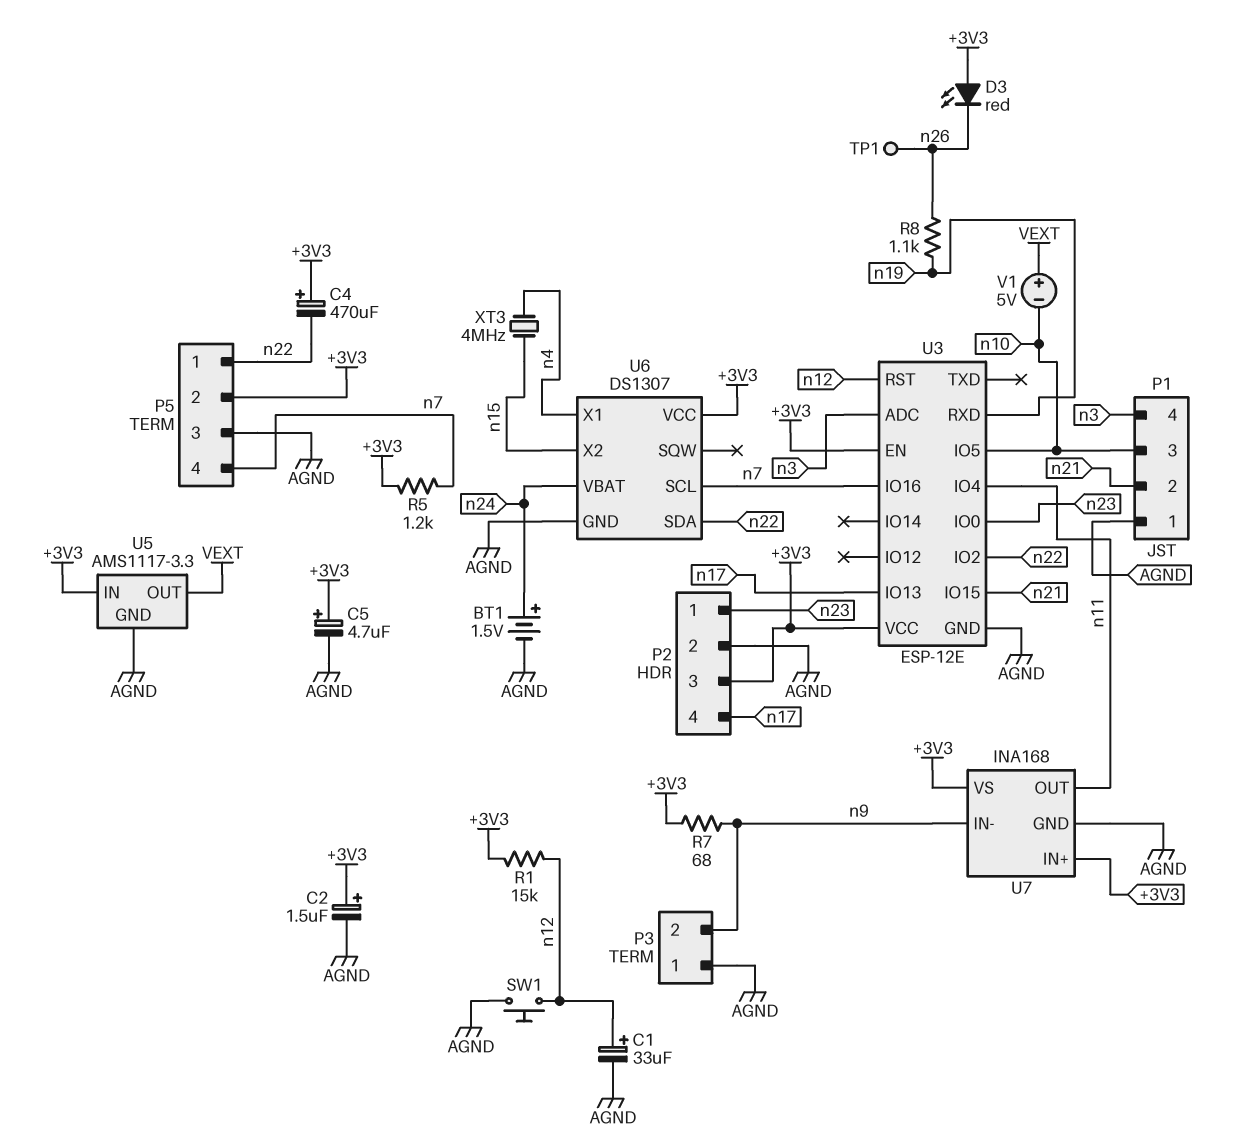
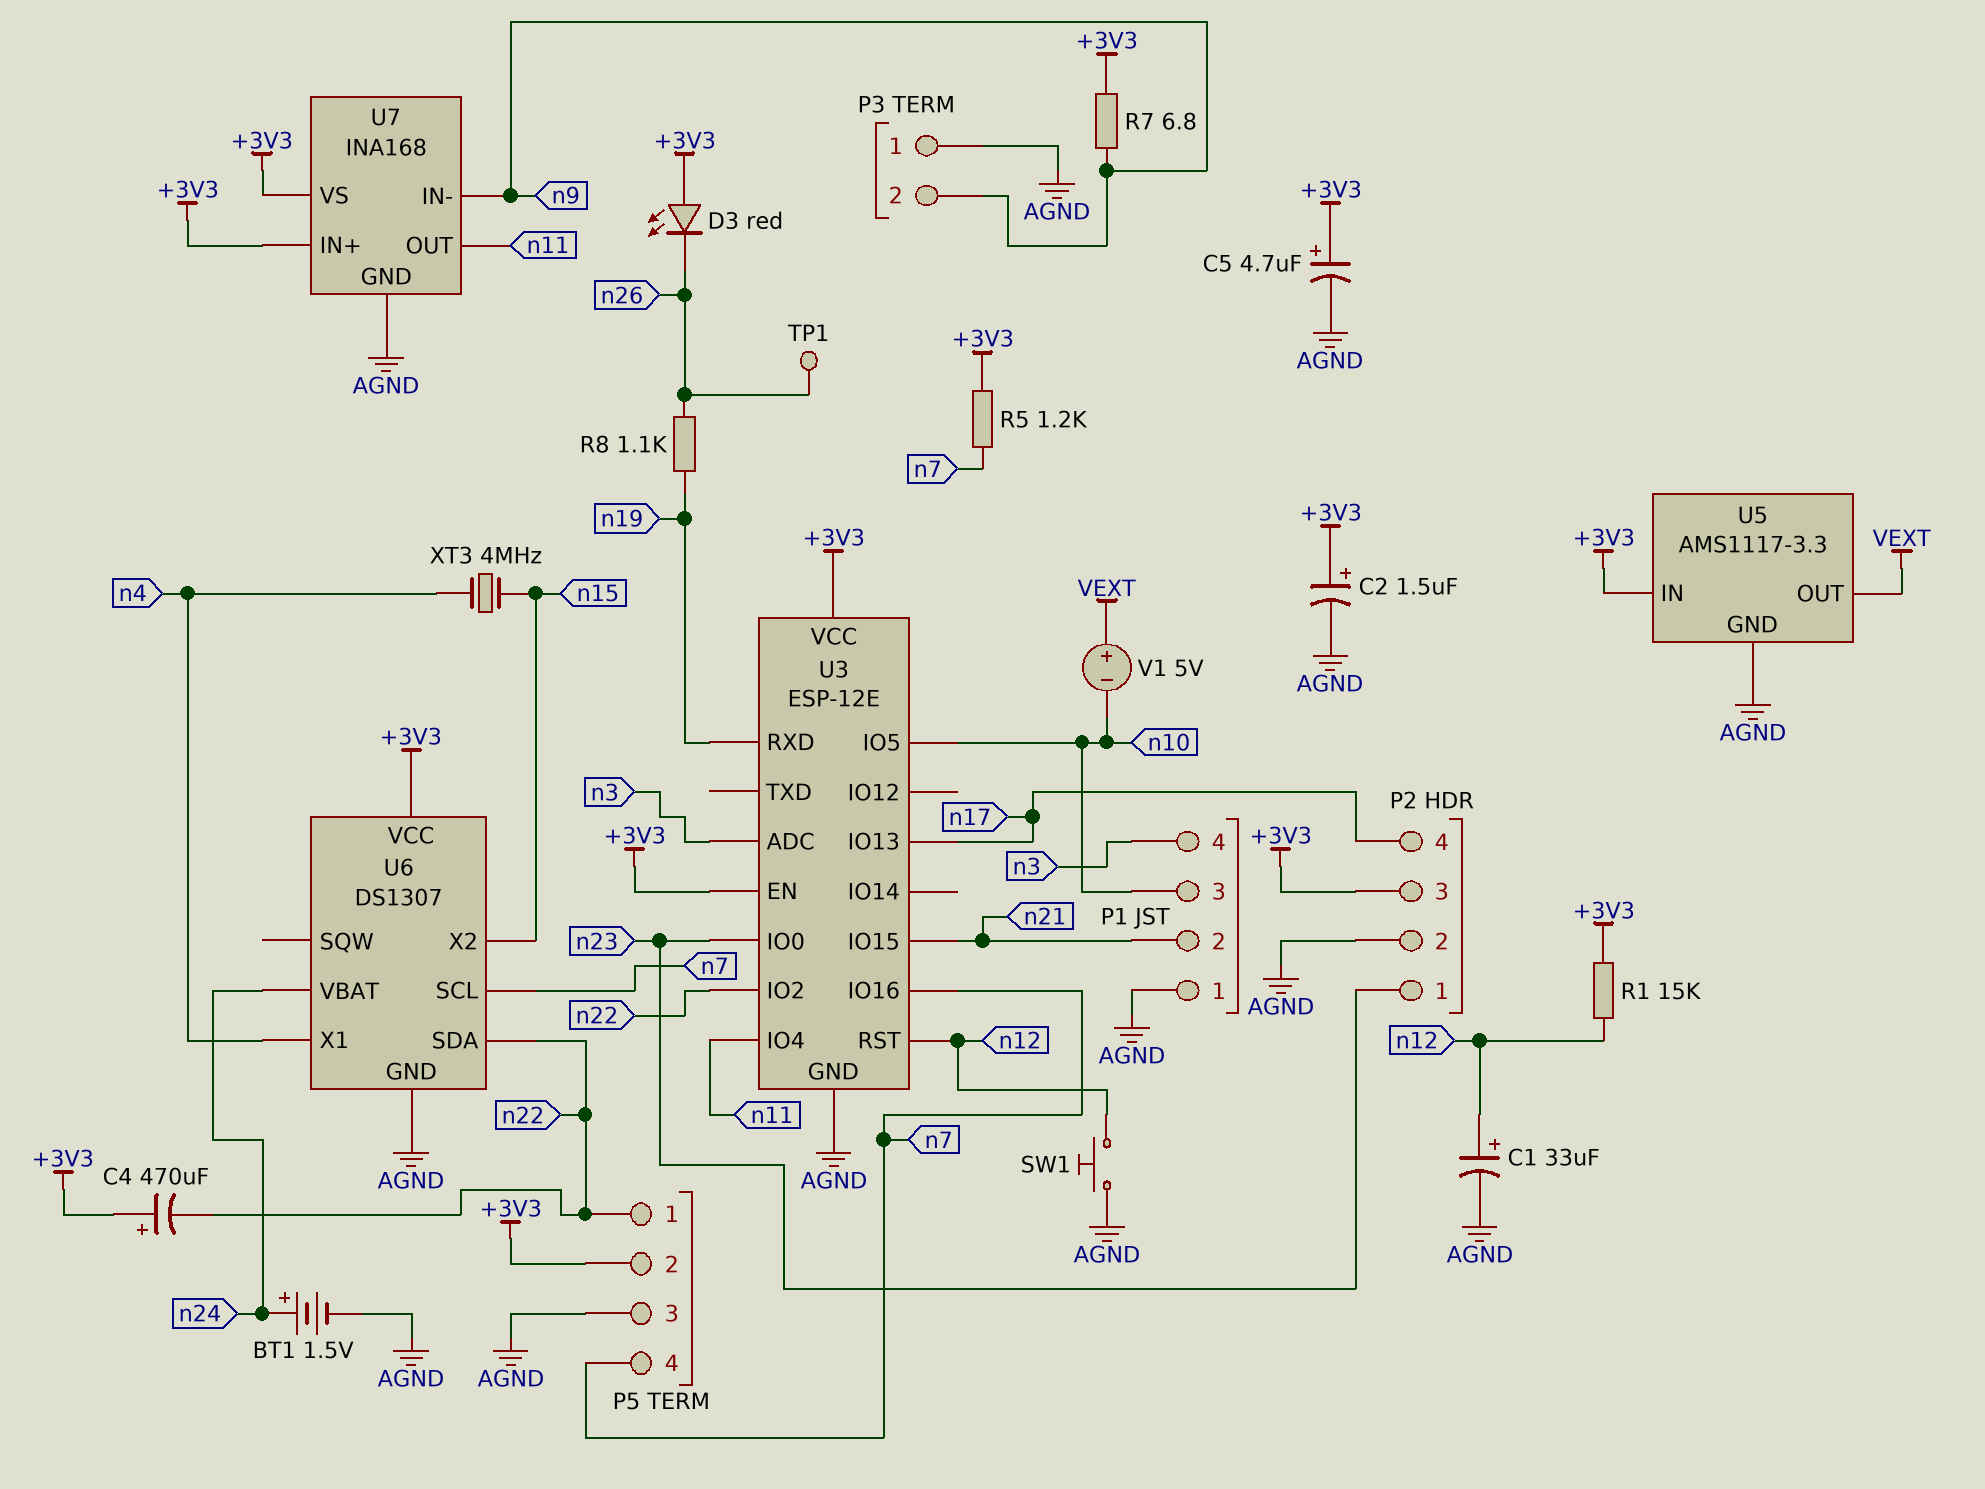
R7: 68 (+3V3, n9) -> 6.8 (+3V3, n9)

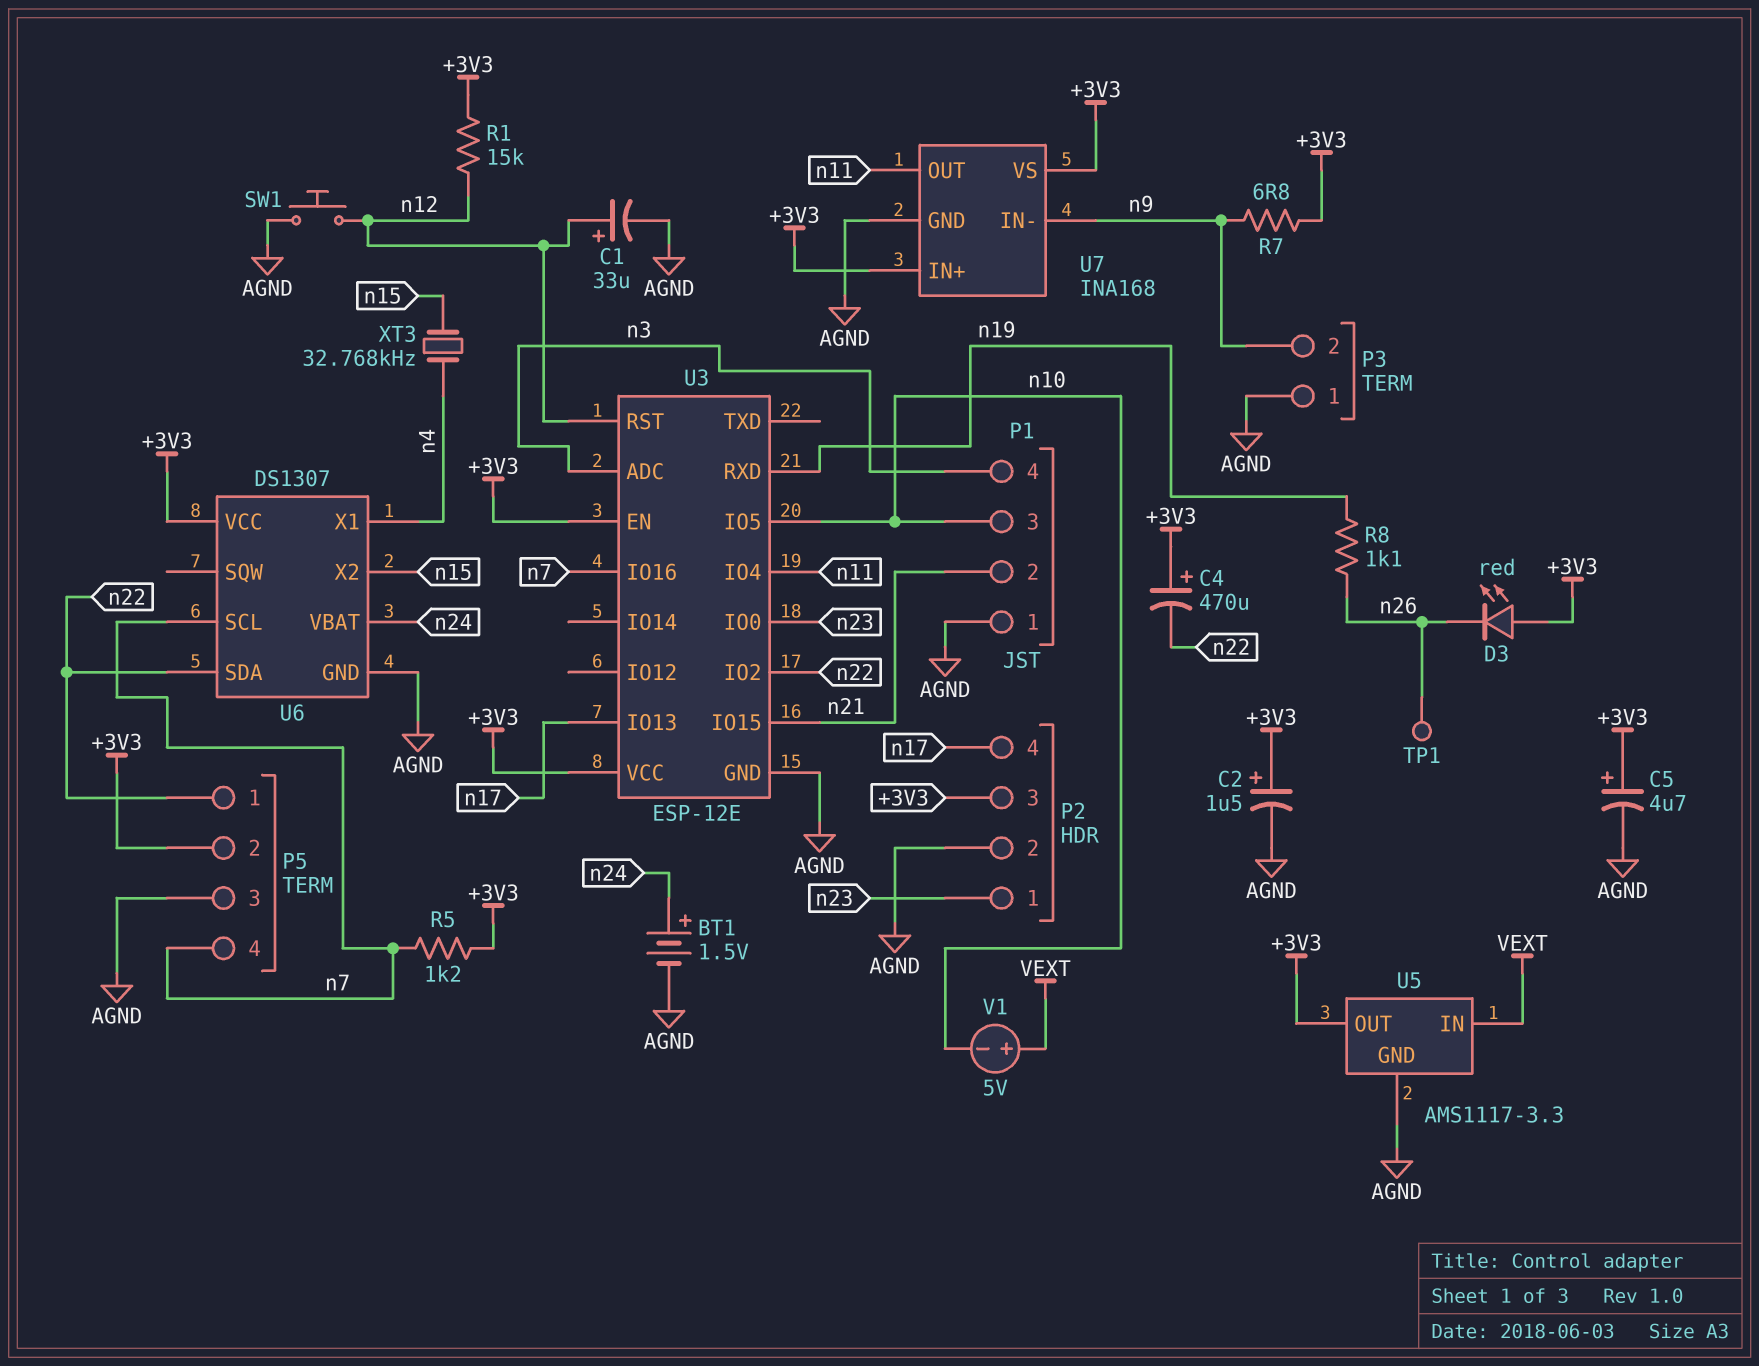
U5 pin IN: +3V3 -> VEXT
U5 pin OUT: VEXT -> +3V3
XT3: 4MHz (n4, n15) -> 32.768kHz (n4, n15)

